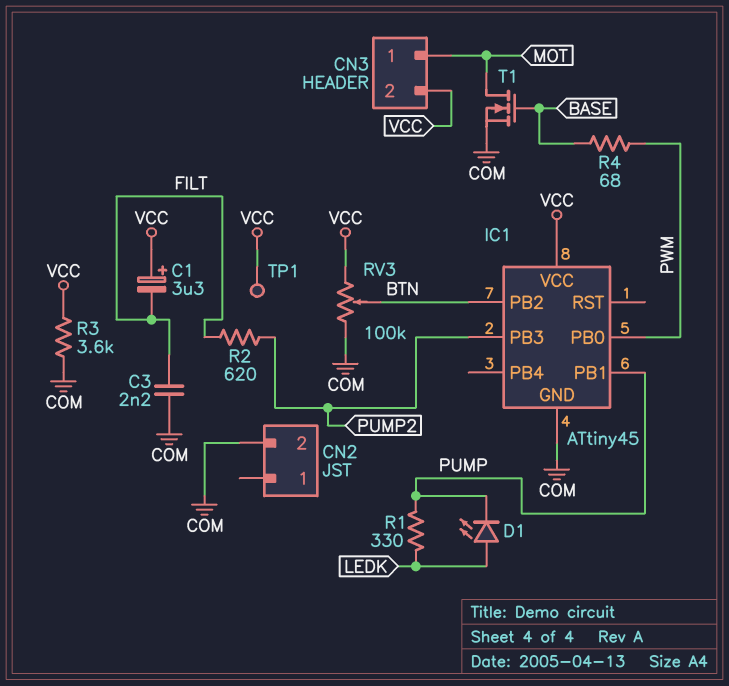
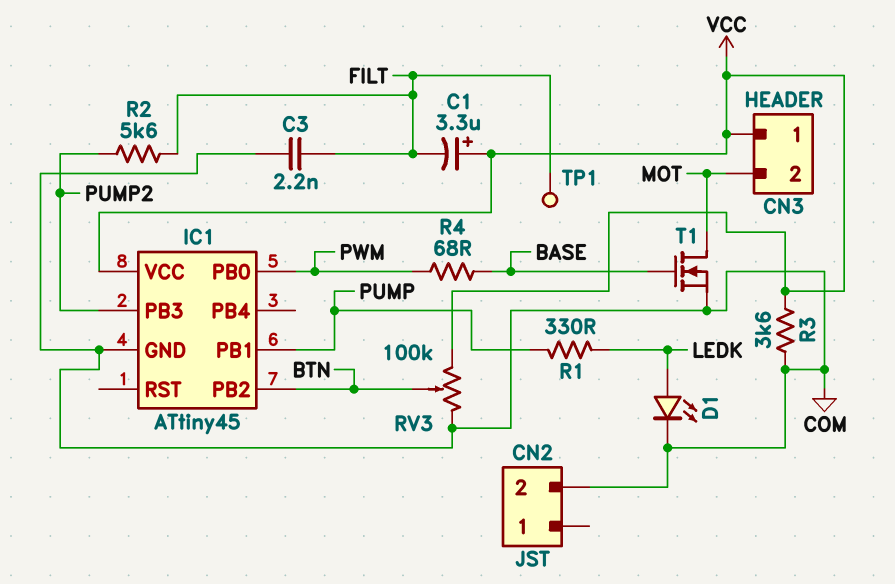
CN3 pin 1: MOT -> VCC
CN3 pin 2: VCC -> MOT
D1: LED (A LEDK, K PUMP) -> LED (A LEDK, K COM)
R2: 620 (FILT, PUMP2) -> 5.6k (FILT, PUMP2)
TP1: test point (VCC) -> test point (FILT)

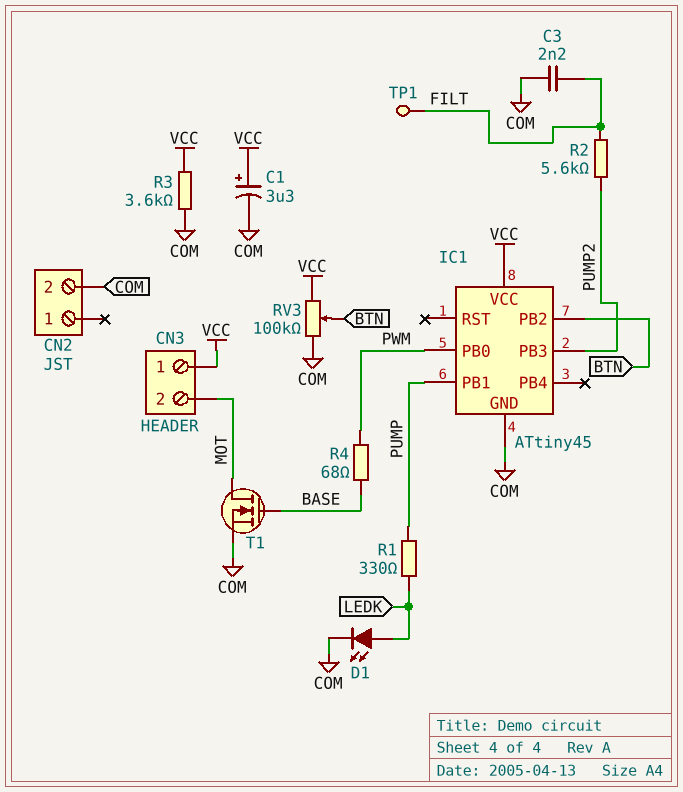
C1: 3.3uF (plus VCC, minus FILT) -> 3.3uF (plus VCC, minus COM)

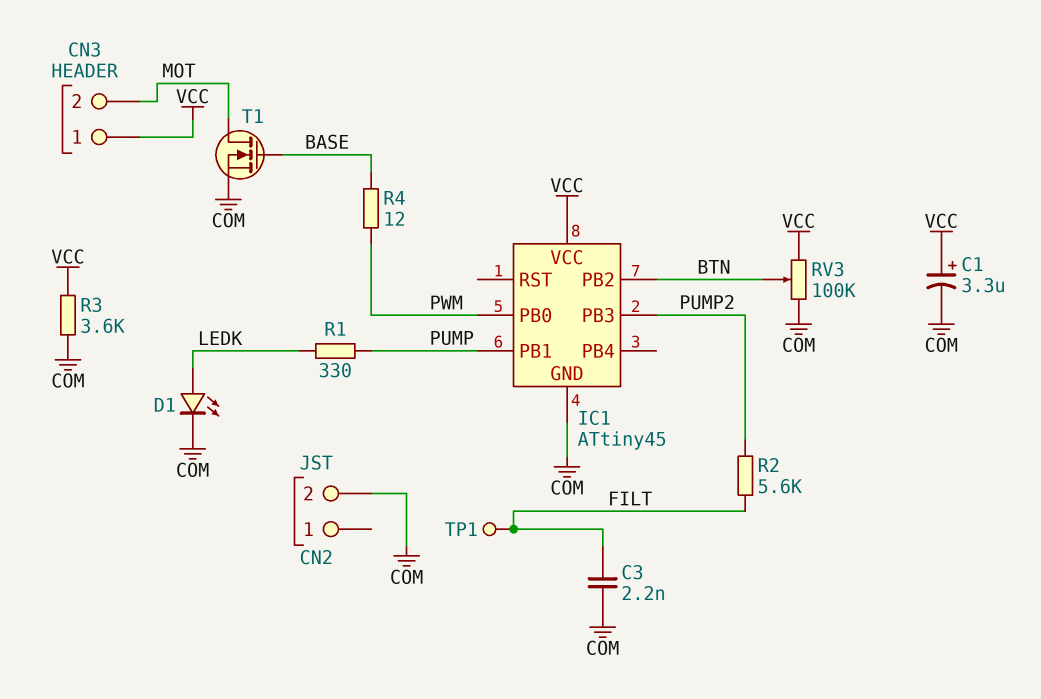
R4: 68 (BASE, PWM) -> 12 (BASE, PWM)

